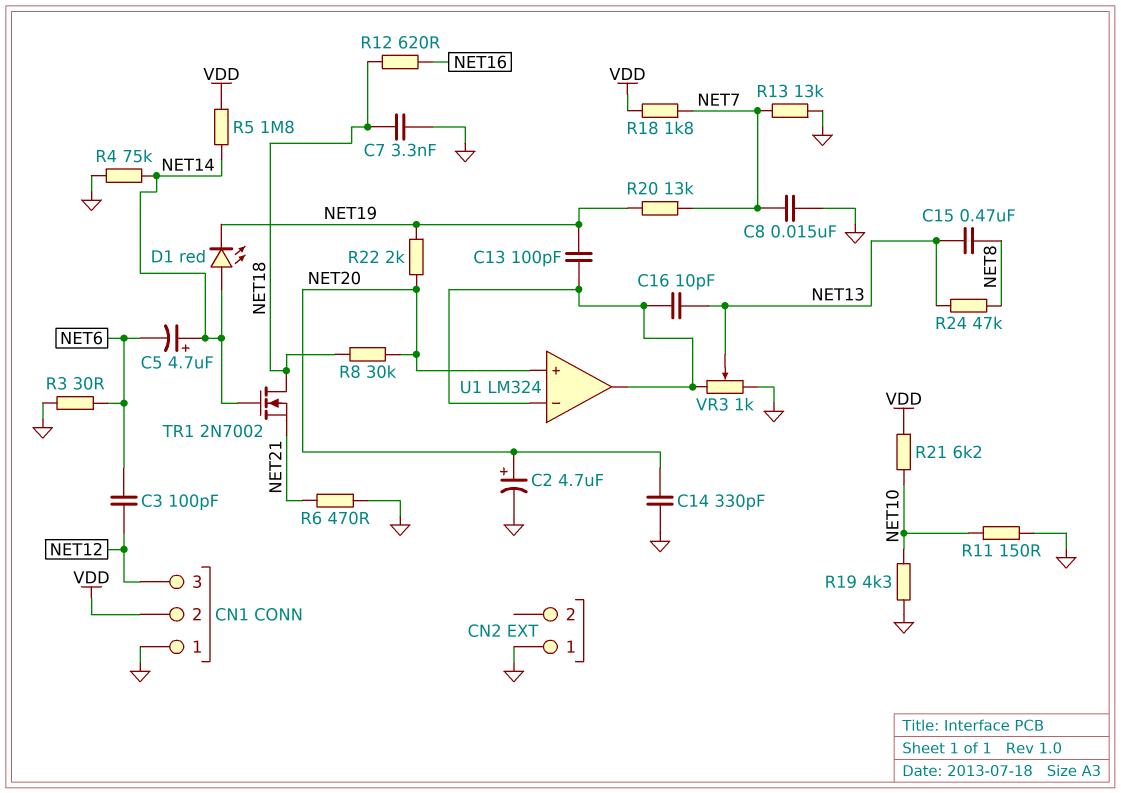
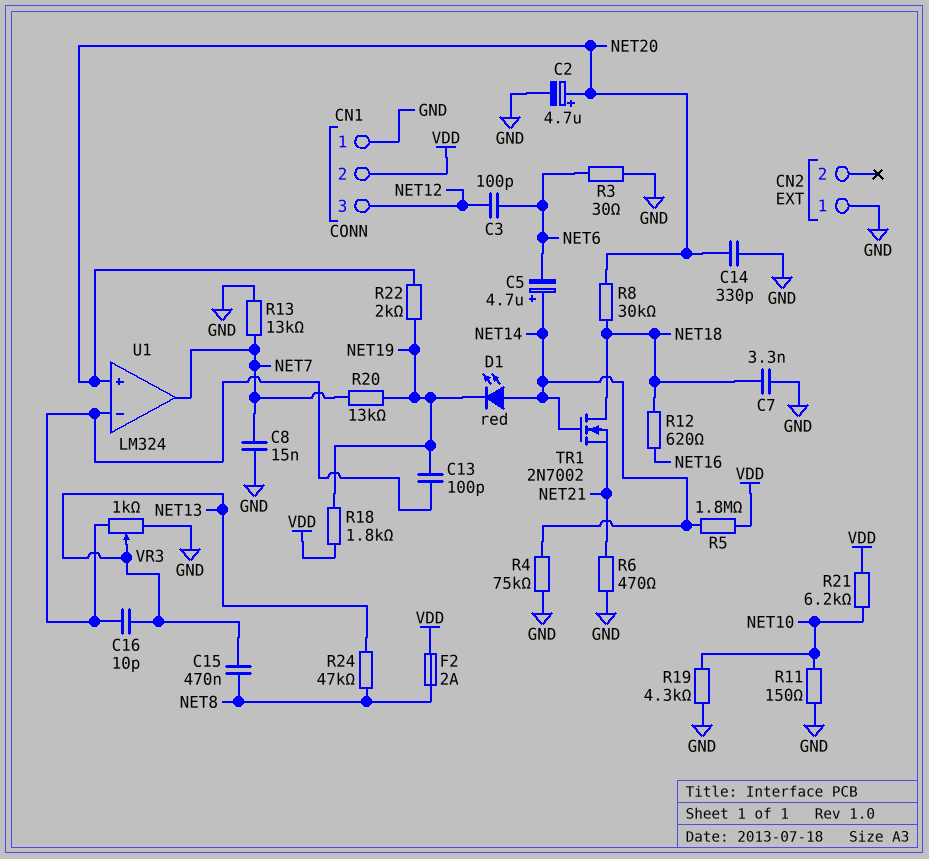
F2: none -> 2A (NET8, VDD)
R18: 1.8k (NET7, VDD) -> 1.8k (NET19, VDD)
U1 pin out: U1/in- -> NET7

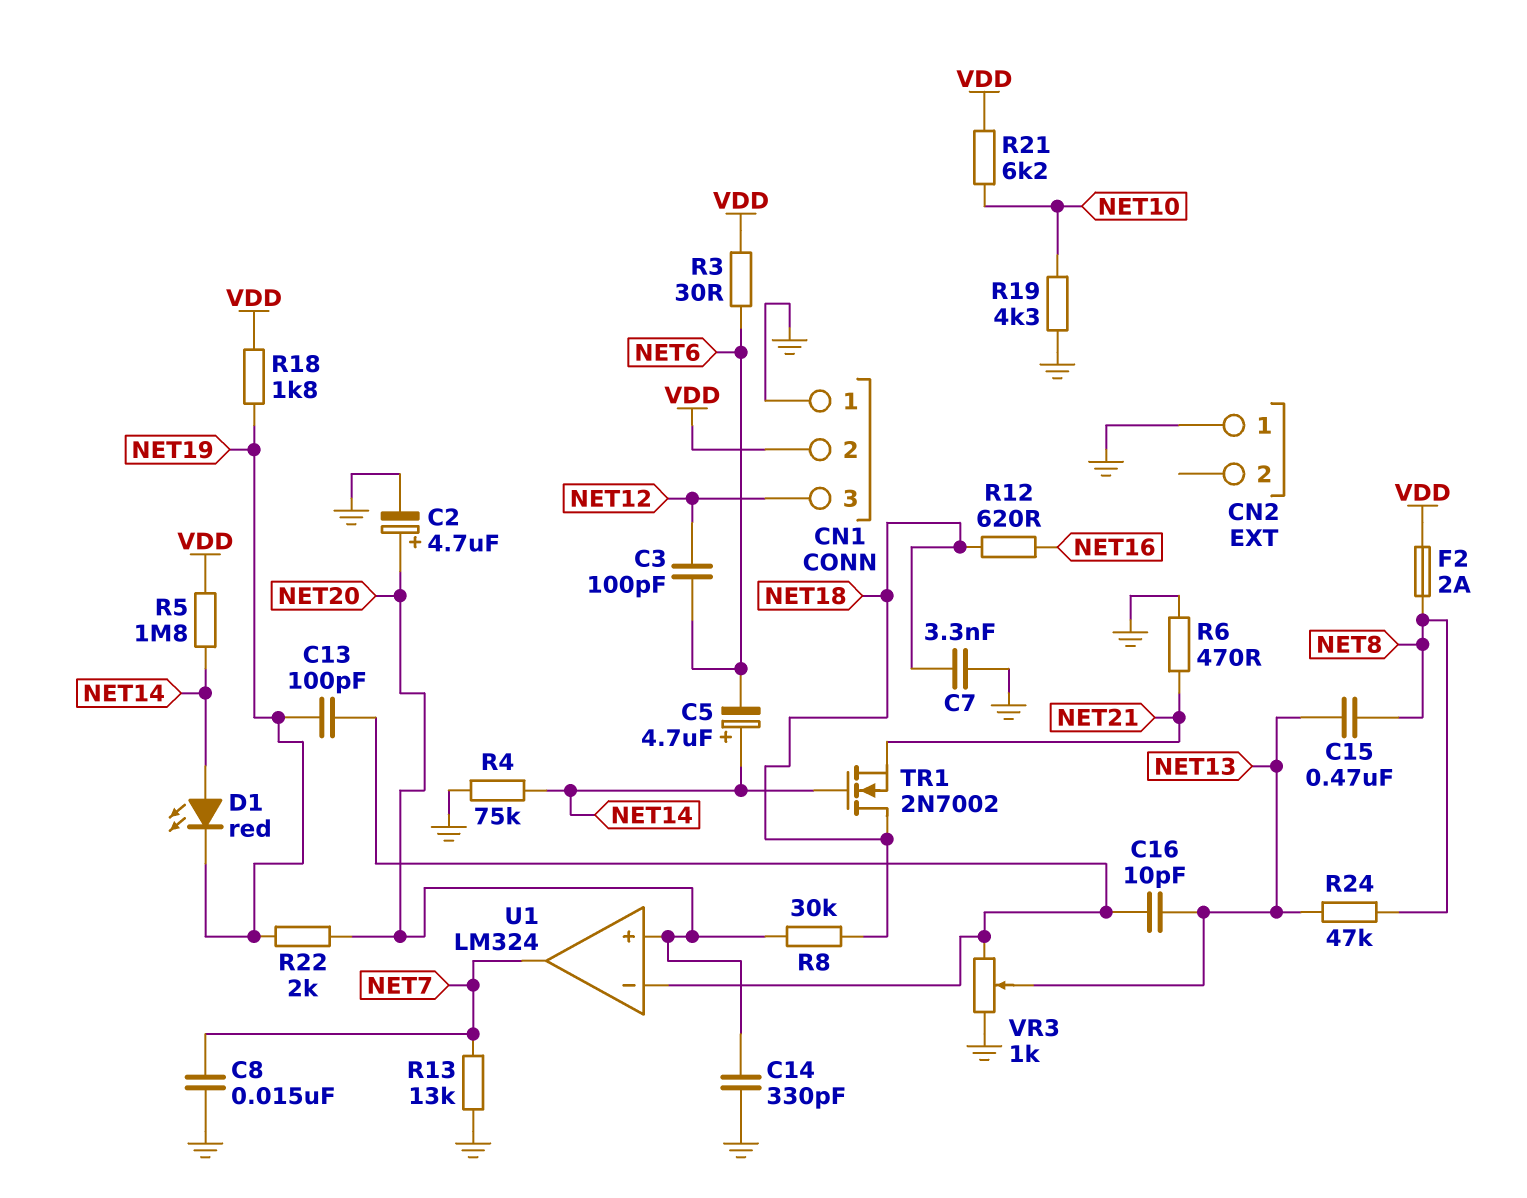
R3: 30 (GND, NET6) -> 30 (NET6, VDD)
R11: 150 (GND, NET10) -> none
R20: 13k (NET7, NET19) -> none

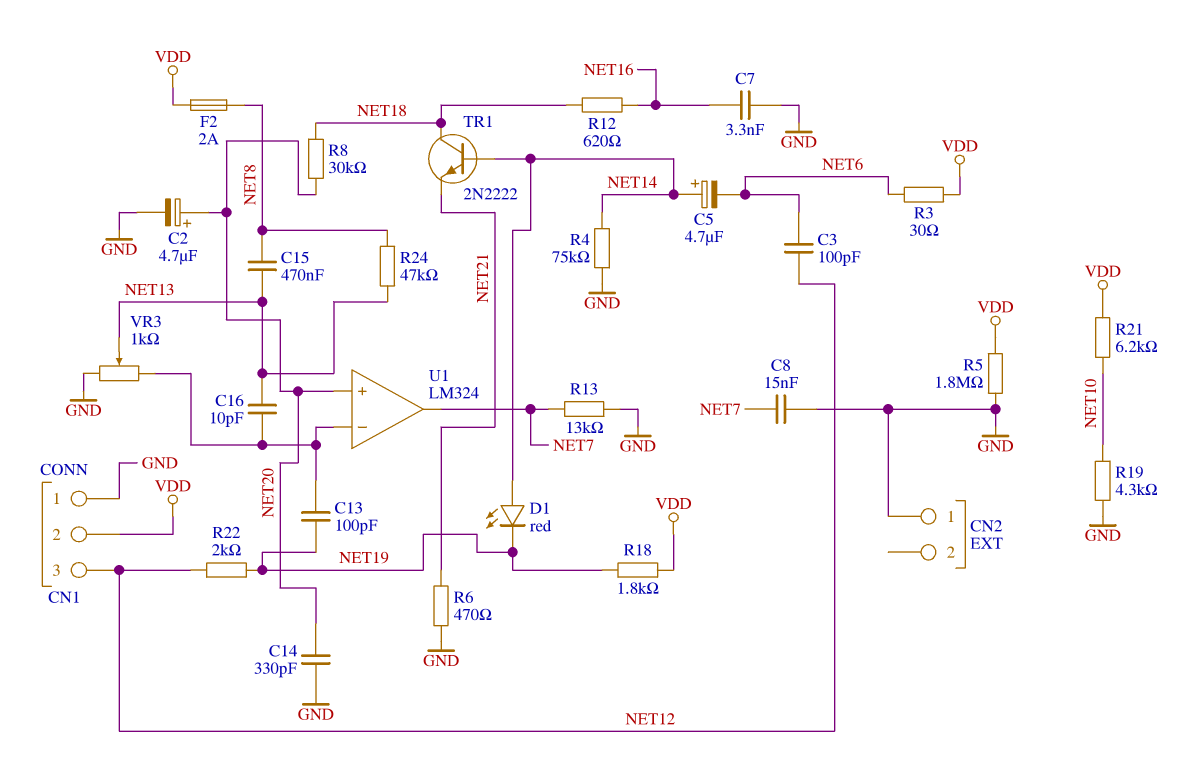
C7: 3.3nF (GND, NET18) -> 3.3nF (GND, NET16)
R5: 1.8M (NET14, VDD) -> 1.8M (GND, VDD)
R22: 2k (NET19, NET20) -> 2k (NET12, NET19)
TR1: NMOS 2N7002 (G NET14, D NET18, S NET21) -> NPN 2N2222 (B NET14, C NET18, E NET21)

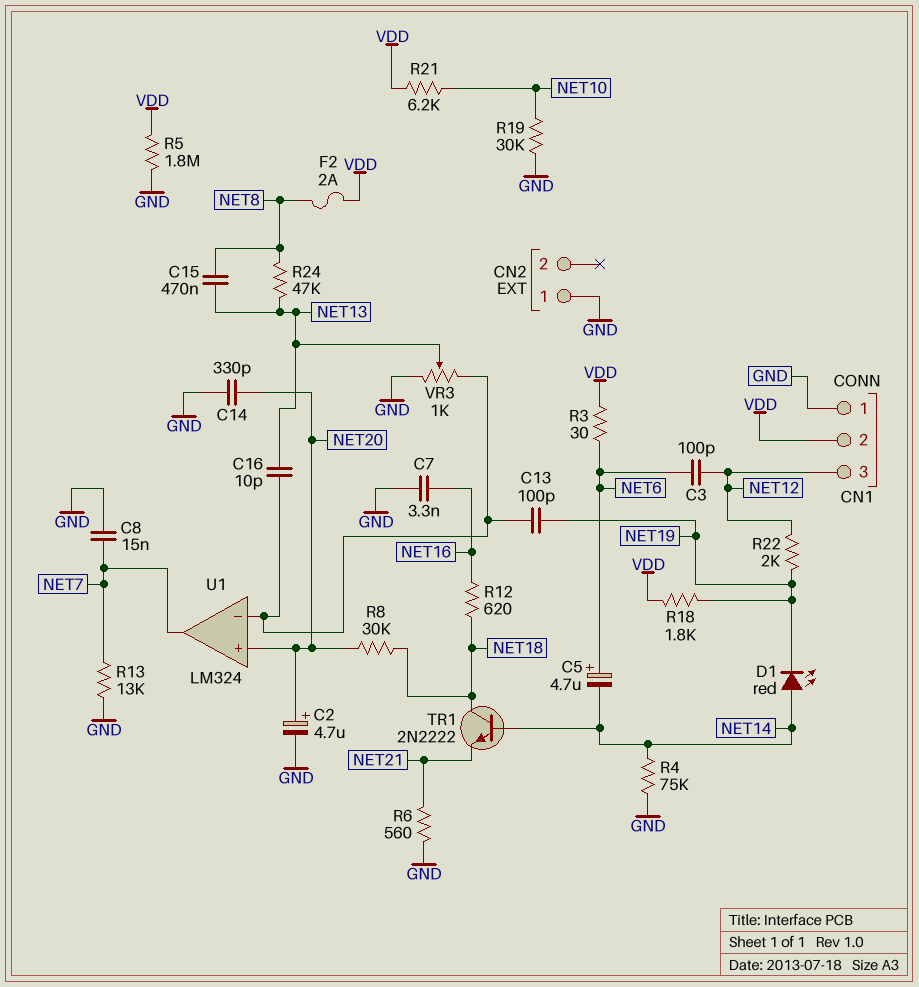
C5: 4.7uF (plus NET14, minus NET6) -> 4.7uF (plus NET6, minus NET14)
R6: 470 (GND, NET21) -> 560 (GND, NET21)
R19: 4.3k (GND, NET10) -> 30k (GND, NET10)

